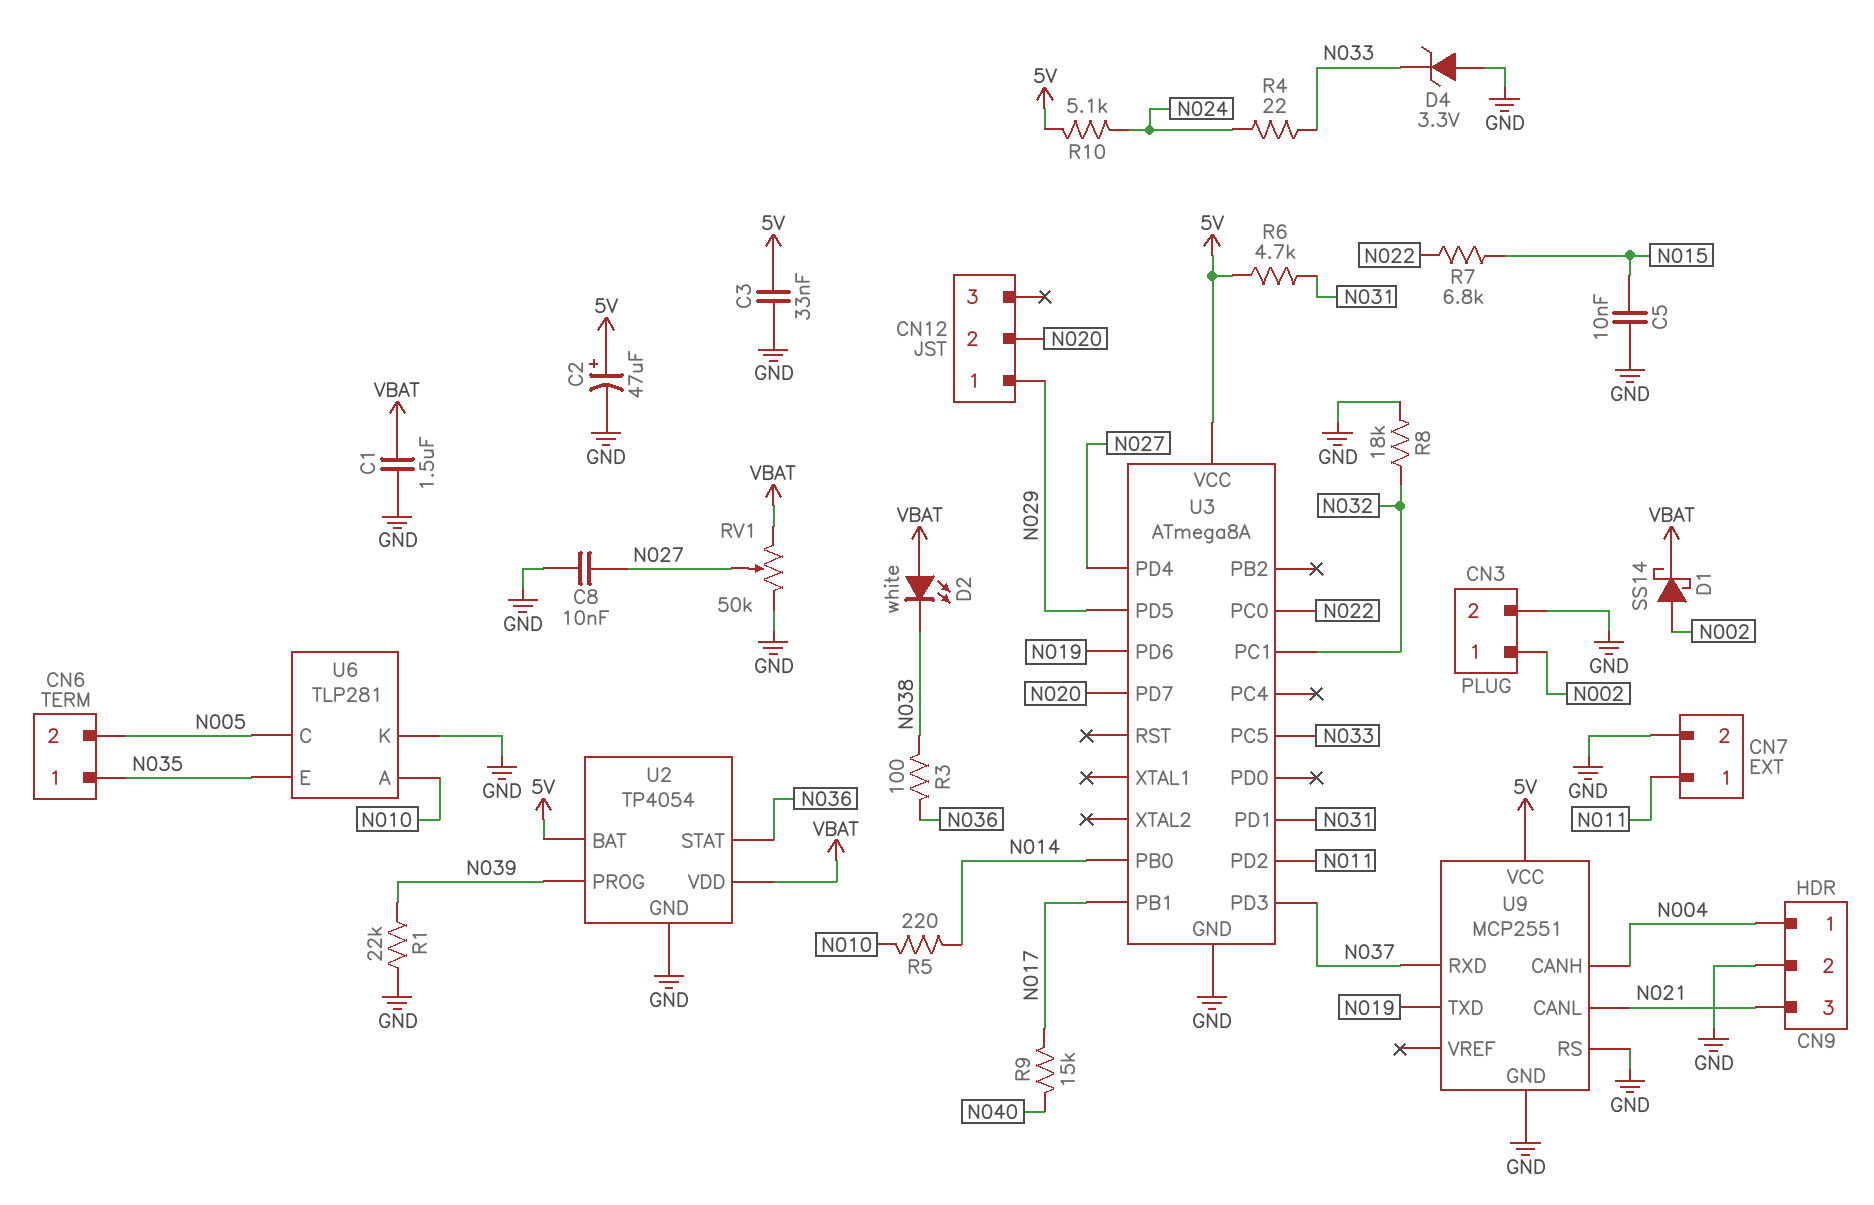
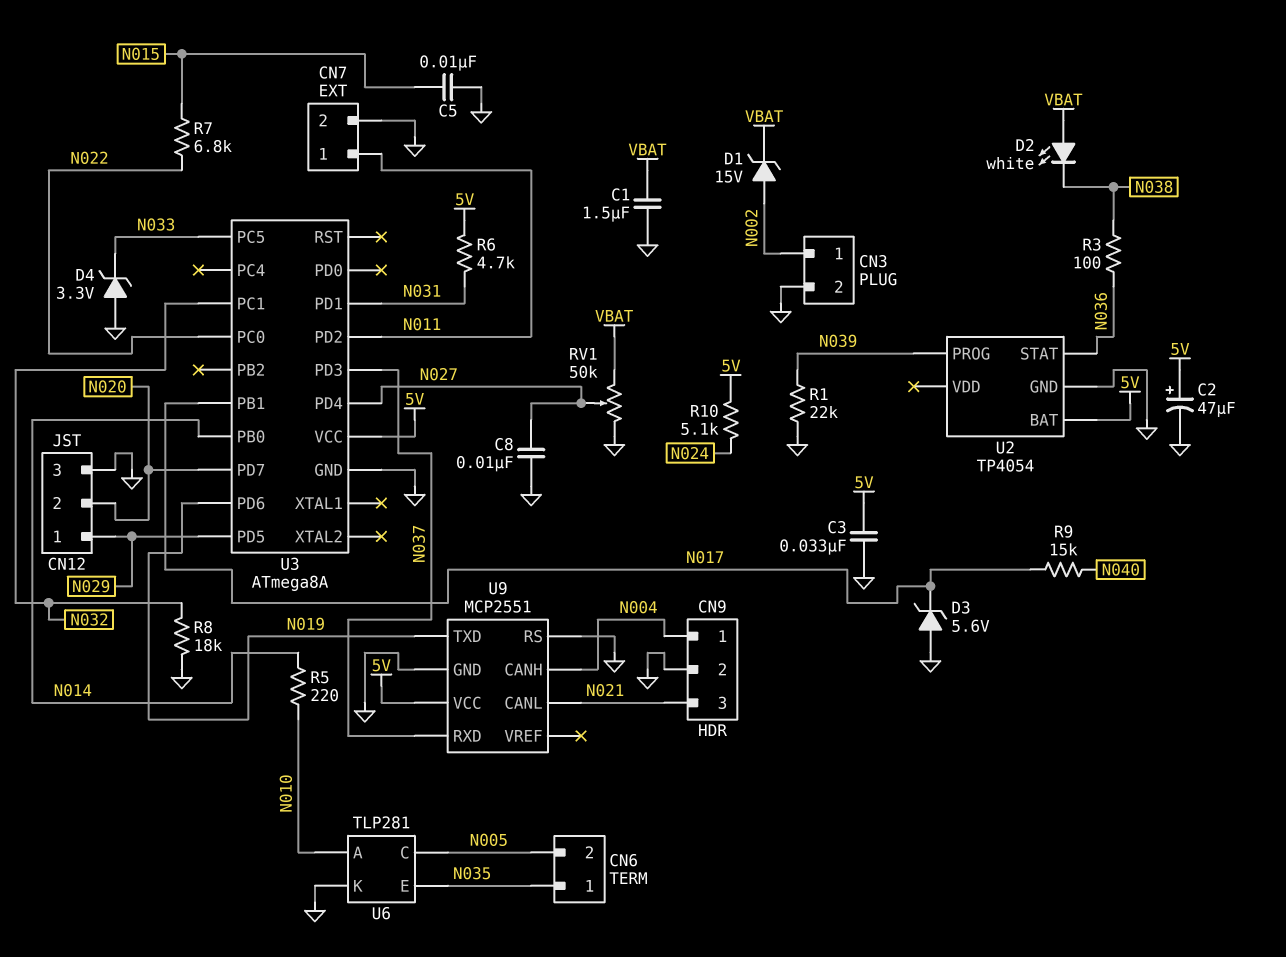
CN12 pin 3: none -> GND
D1: schottky SS14 (A N002, K VBAT) -> zener 15V (A N002, K VBAT)
D3: none -> zener 5.6V (A GND, K N017)
R4: 22 (N024, N033) -> none
U2 pin VDD: VBAT -> none

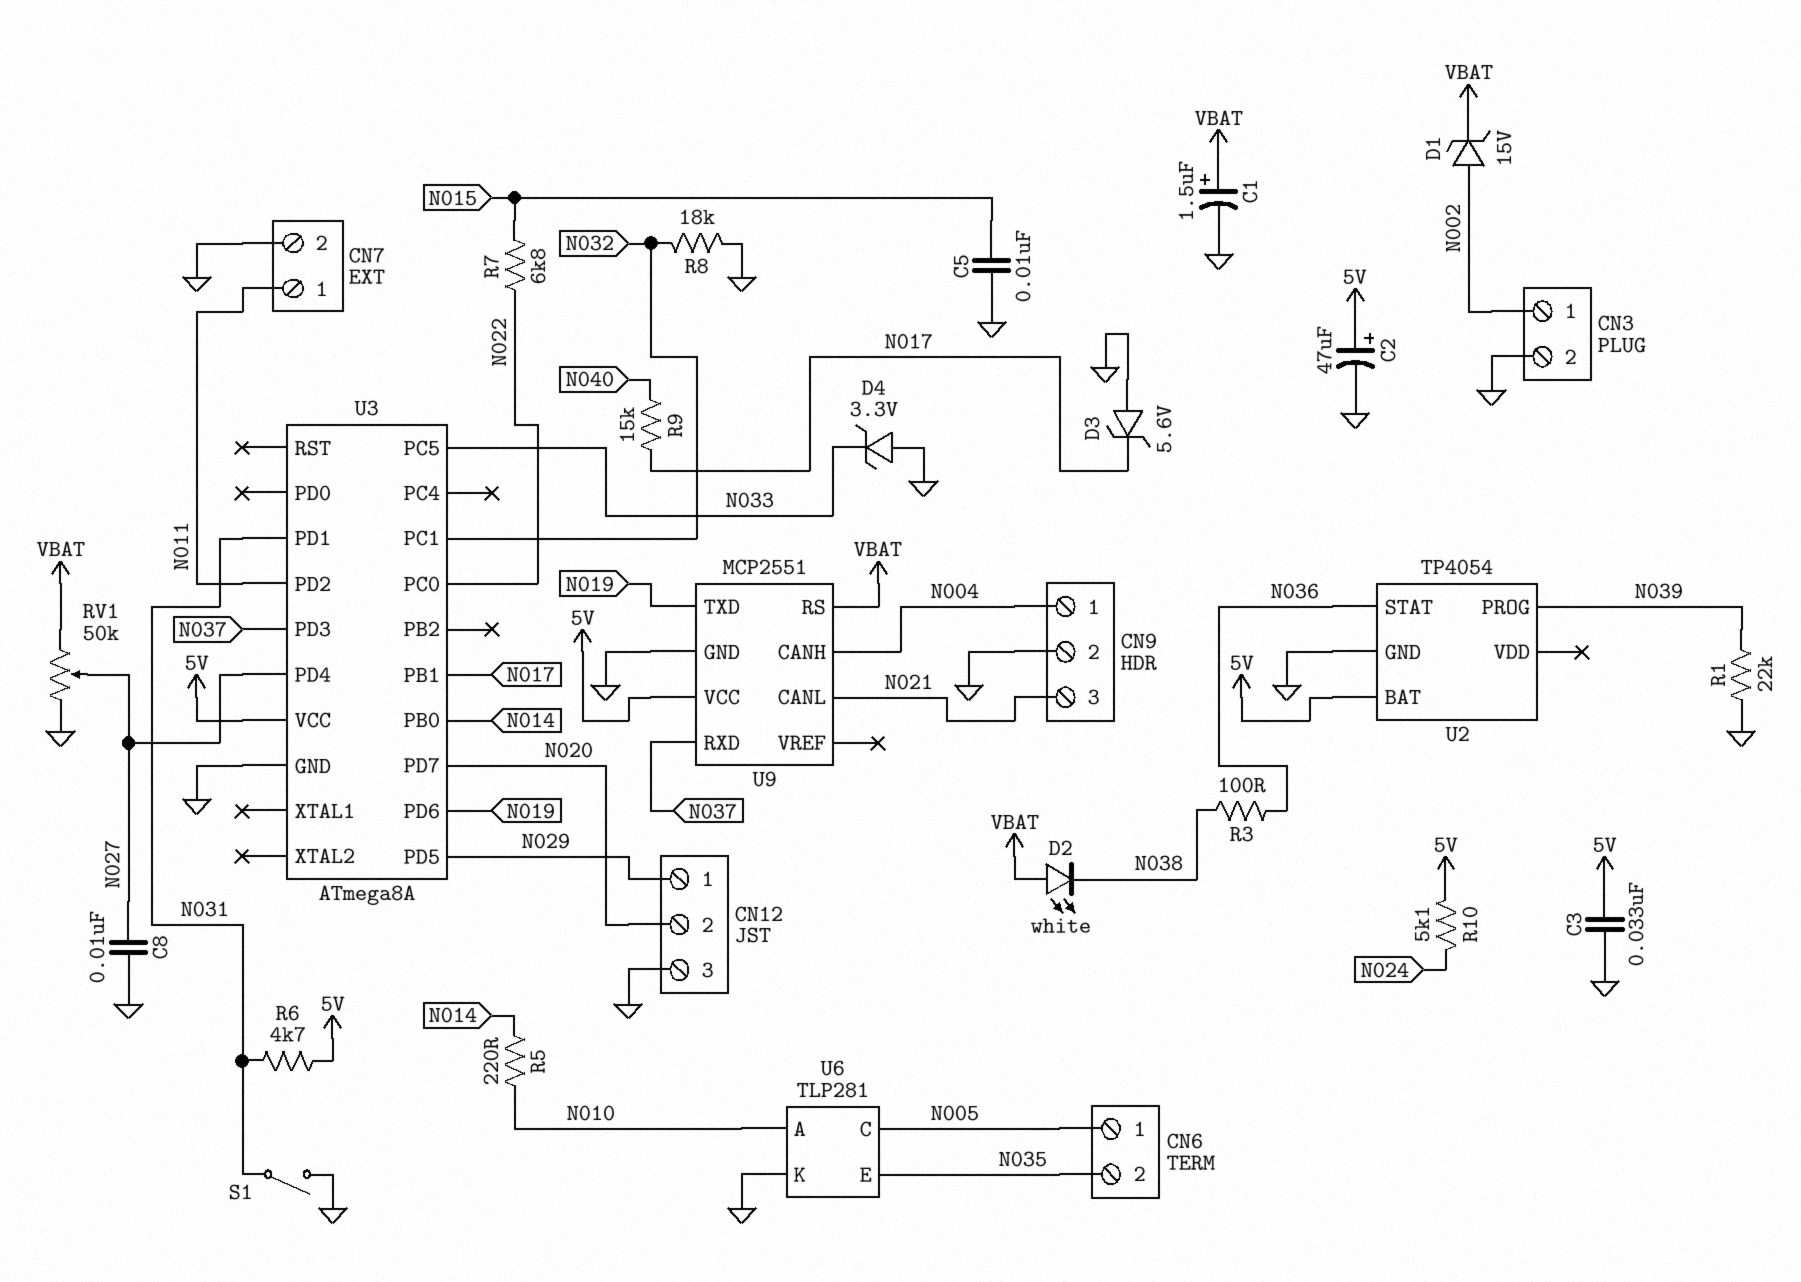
C1: 1.5uF (GND, VBAT) -> 1.5uF (plus VBAT, minus GND)
CN6 pin 1: N035 -> N005
CN6 pin 2: N005 -> N035
S1: none -> switch (GND, N031)
U9 pin RS: GND -> VBAT

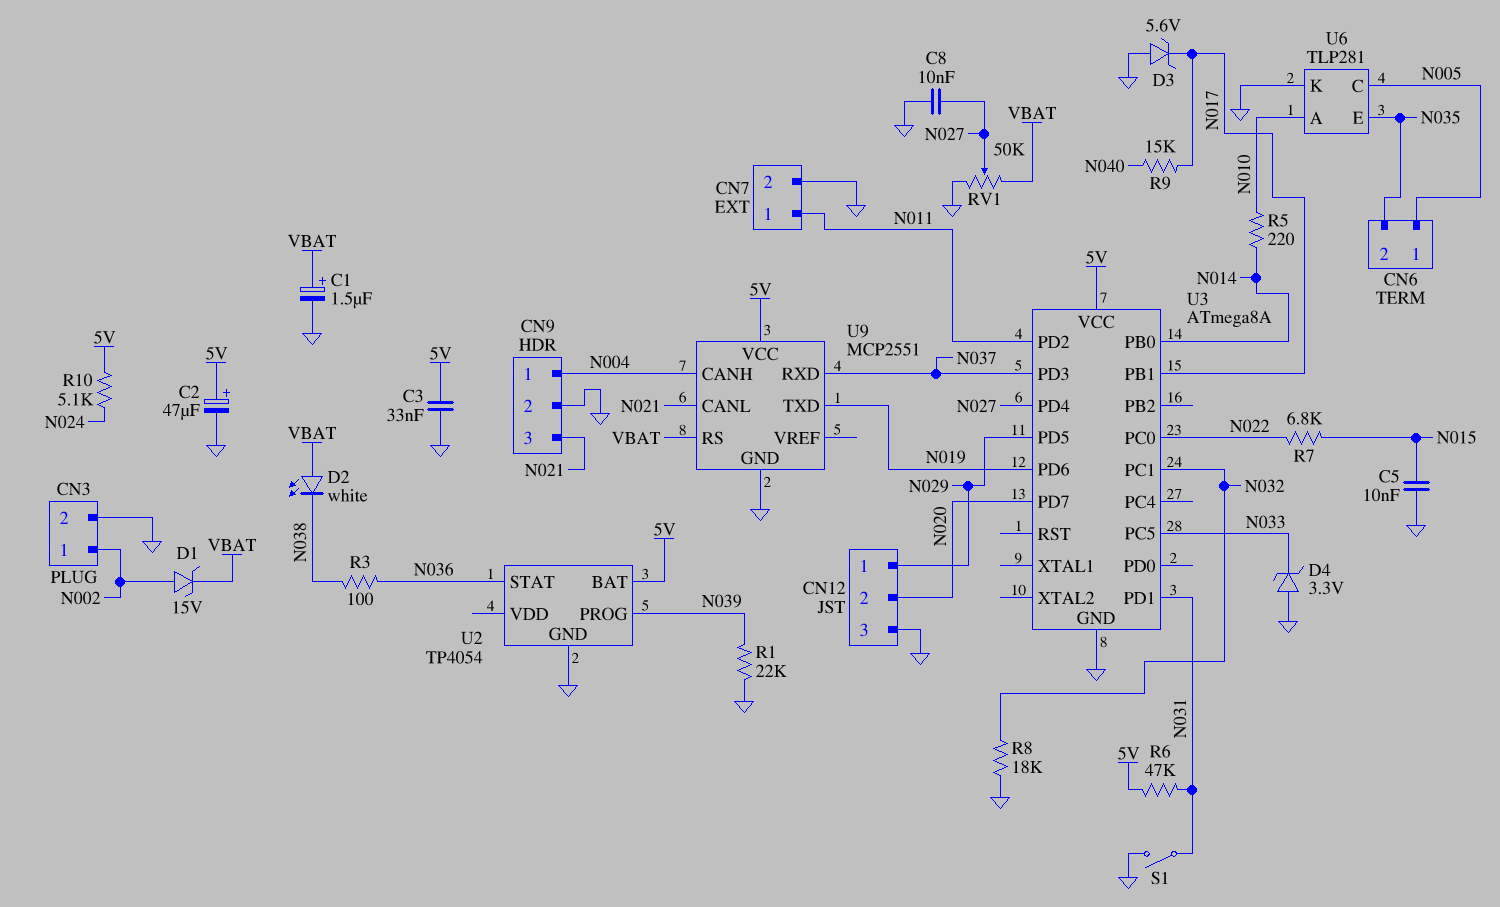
R6: 4.7k (5V, N031) -> 47k (5V, N031)

